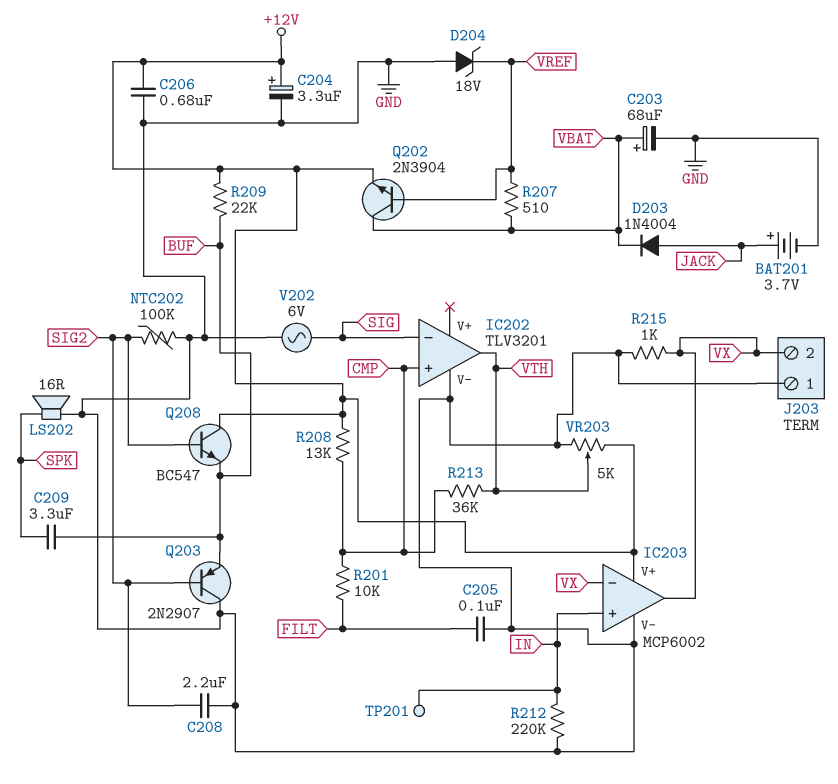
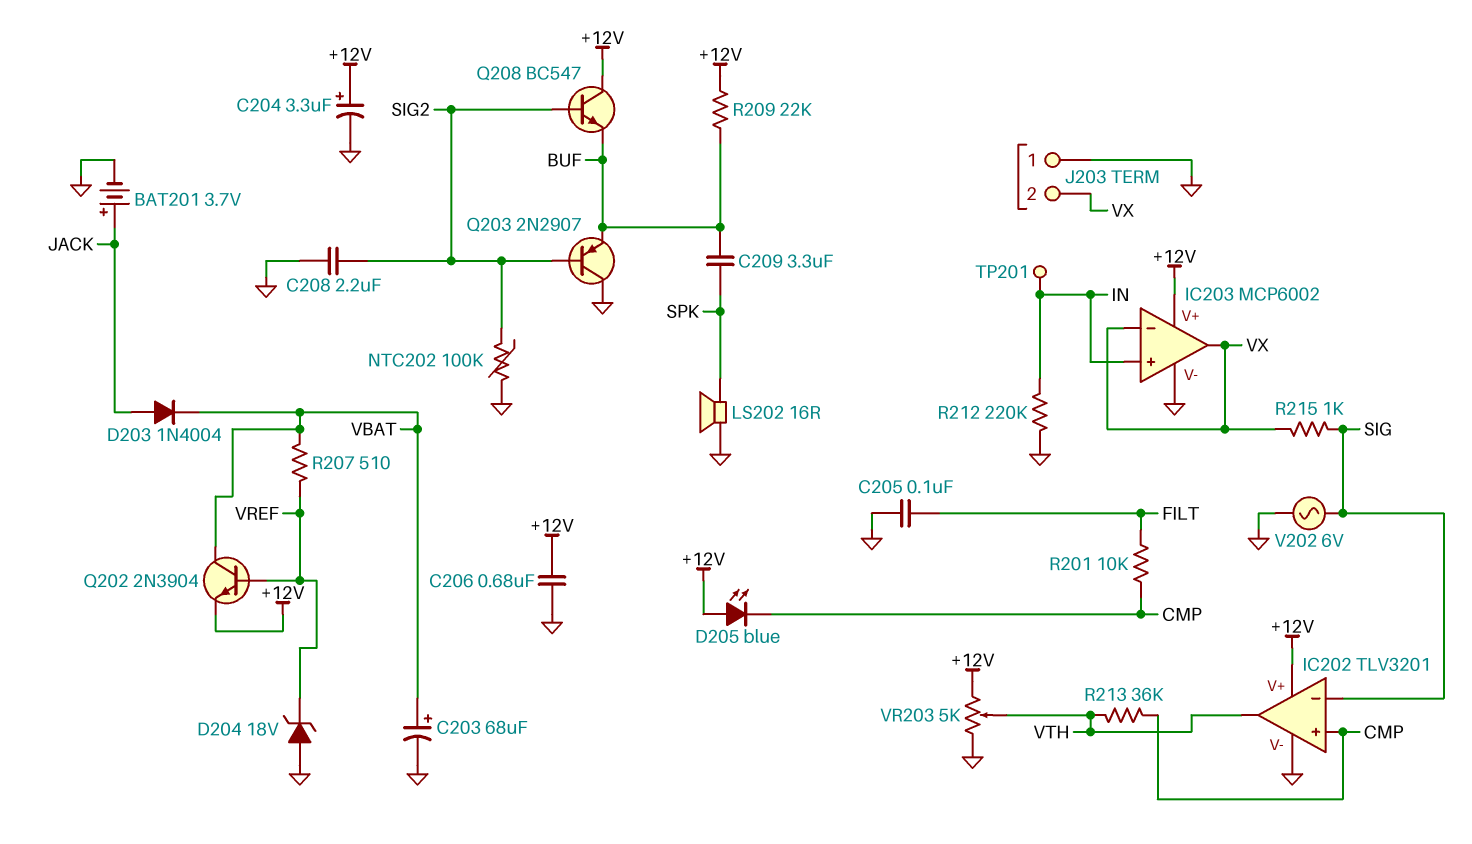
D205: none -> LED blue (A +12V, K CMP)
IC202 pin V+: none -> +12V
R208: 13k (+12V, CMP) -> none
R215: 1k (GND, VX) -> 1k (SIG, VX)

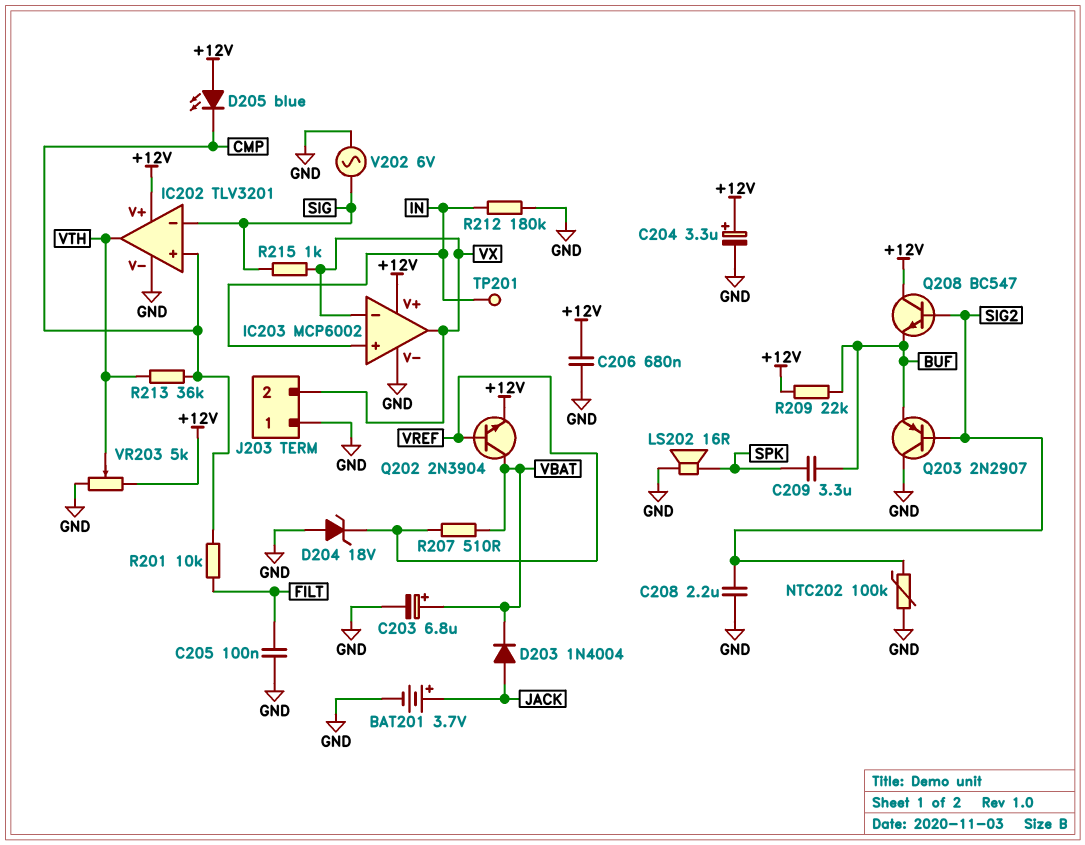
C203: 68uF (plus VBAT, minus GND) -> 6.8uF (plus VBAT, minus GND)
R212: 220k (GND, IN) -> 180k (GND, IN)

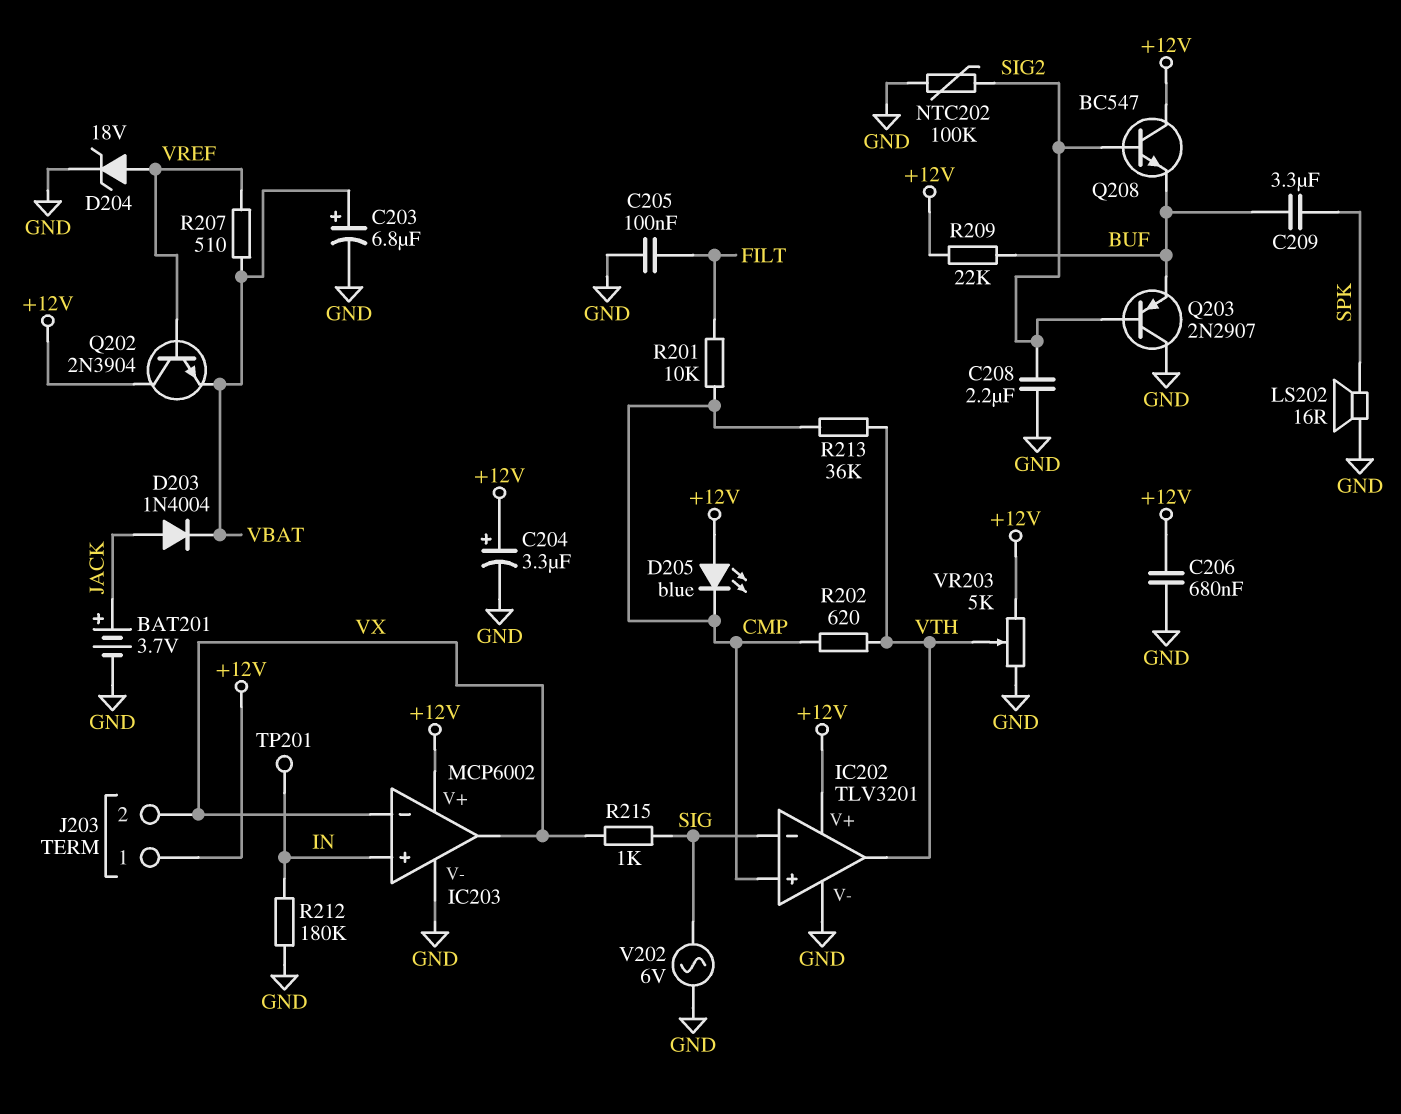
D204: zener 18V (A GND, K VREF) -> zener 18V (A VREF, K GND)
J203 pin 1: GND -> +12V
Q202: NPN 2N3904 (B VREF, C VBAT, E +12V) -> NPN 2N3904 (B VREF, C +12V, E VBAT)
R202: none -> 620 (CMP, VTH)

